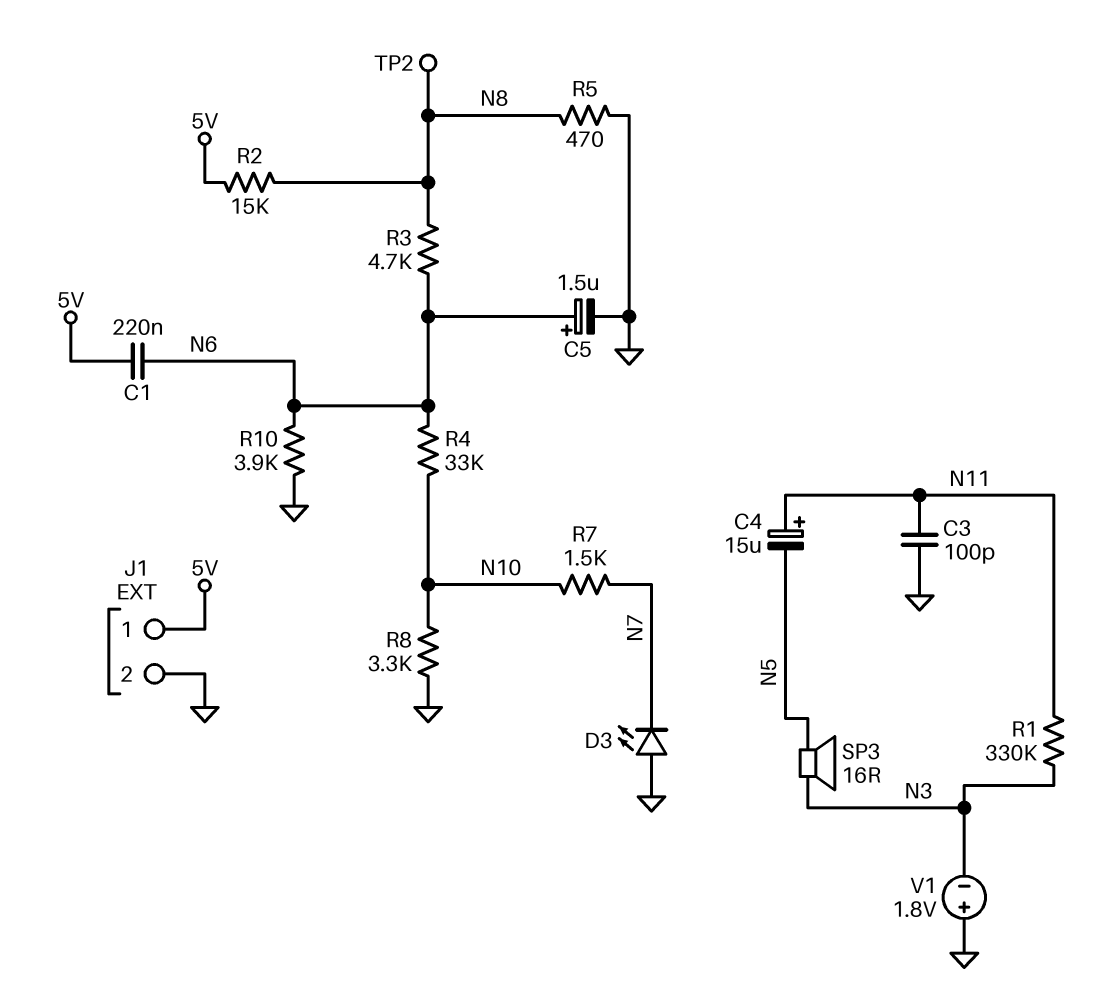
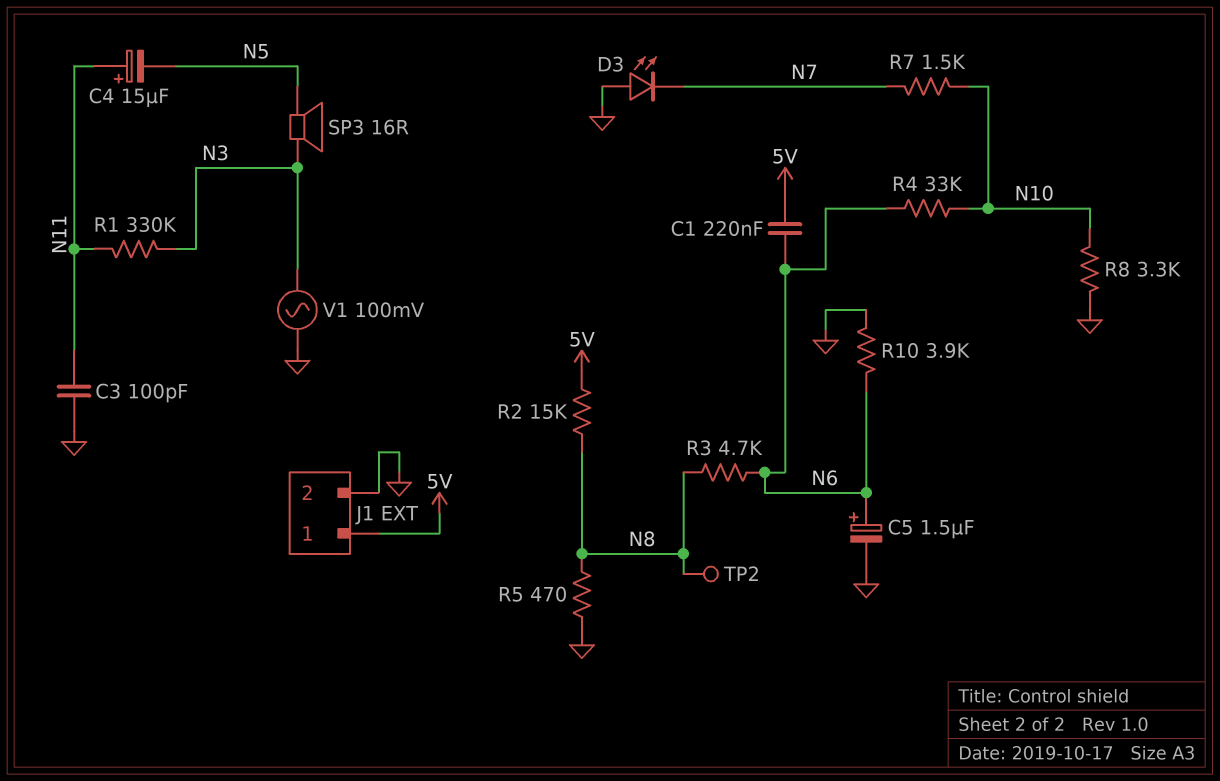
V1: 1.8V (plus GND, minus N3) -> AC 100mV (GND, N3)

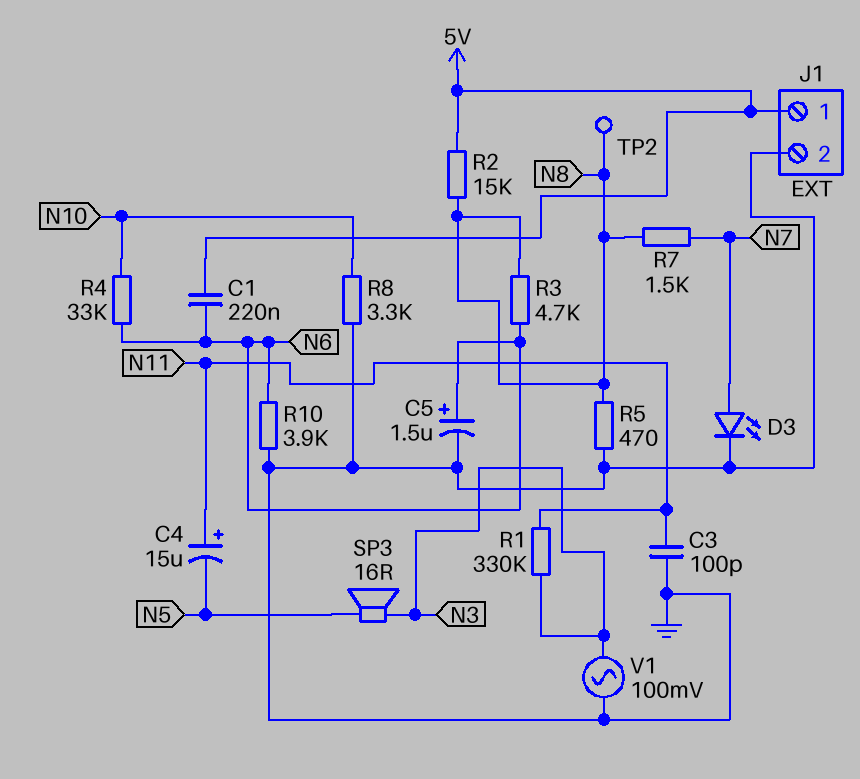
D3: LED (A GND, K N7) -> LED (A N7, K GND)
R7: 1.5k (N7, N10) -> 1.5k (N7, N8)

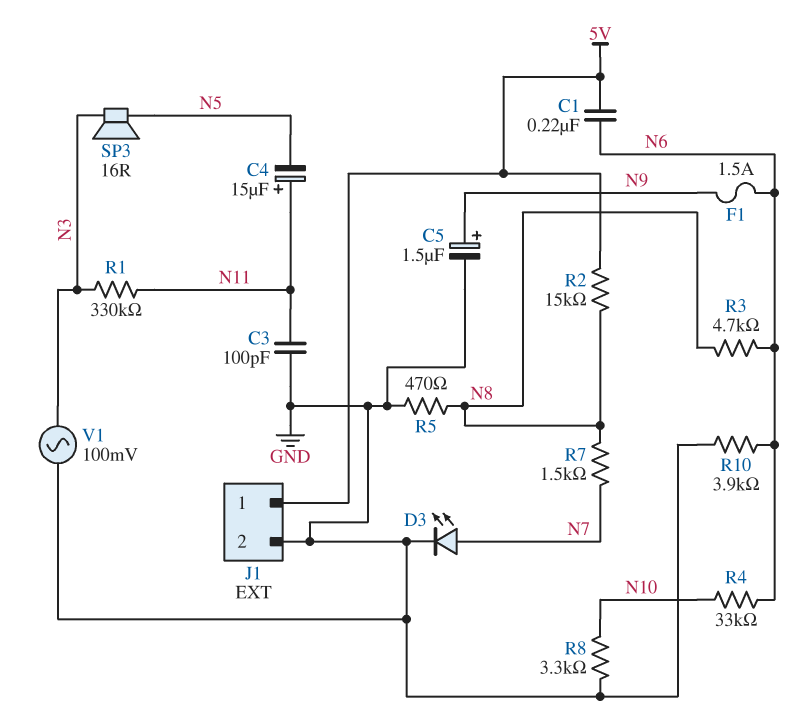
C5: 1.5uF (plus N6, minus GND) -> 1.5uF (plus N9, minus GND)
F1: none -> 1.5A (N6, N9)
TP2: test point (N8) -> none

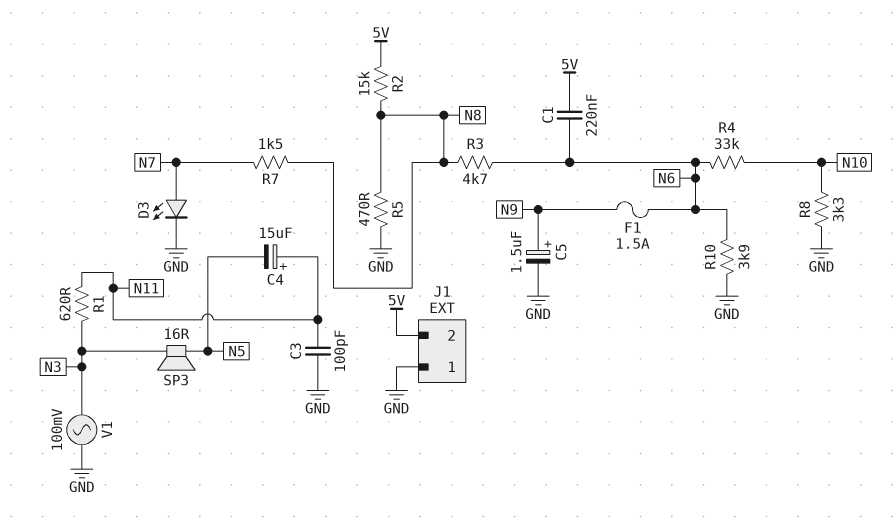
J1 pin 1: 5V -> GND
J1 pin 2: GND -> 5V
R1: 330k (N3, N11) -> 620 (N3, N11)

